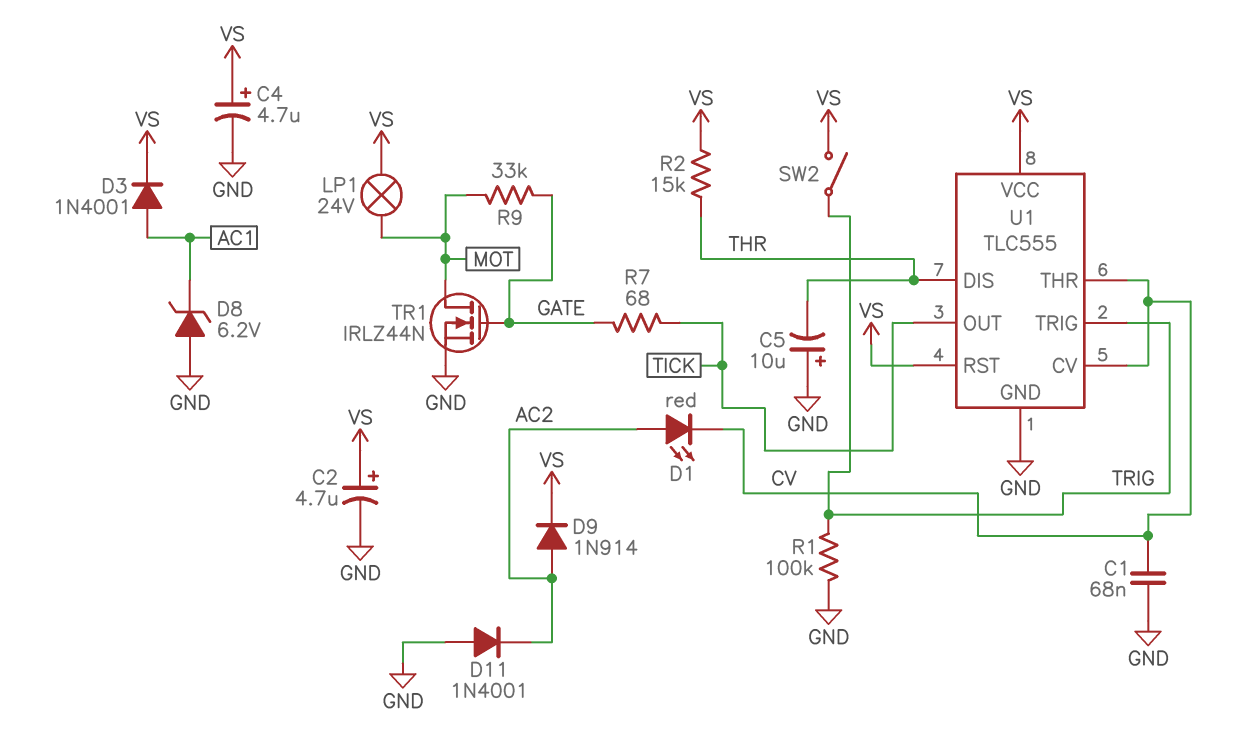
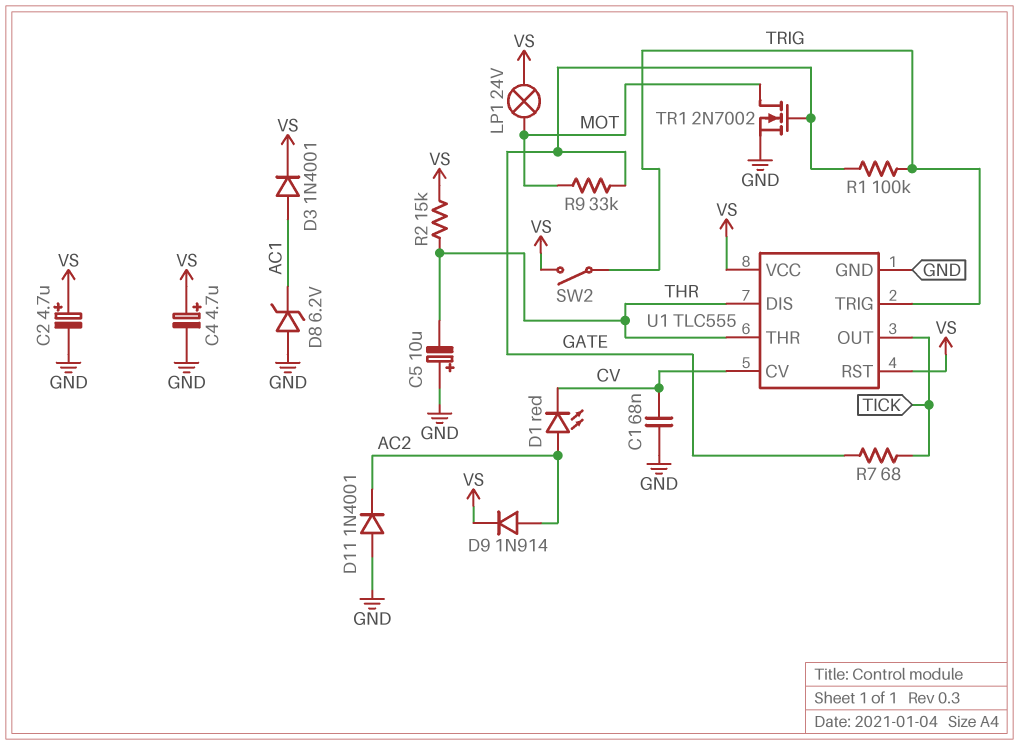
R1: 100k (GND, TRIG) -> 100k (GATE, TRIG)
TR1: NMOS IRLZ44N (G GATE, D MOT, S GND) -> NMOS 2N7002 (G GATE, D MOT, S GND)
U1 pin THR: CV -> THR

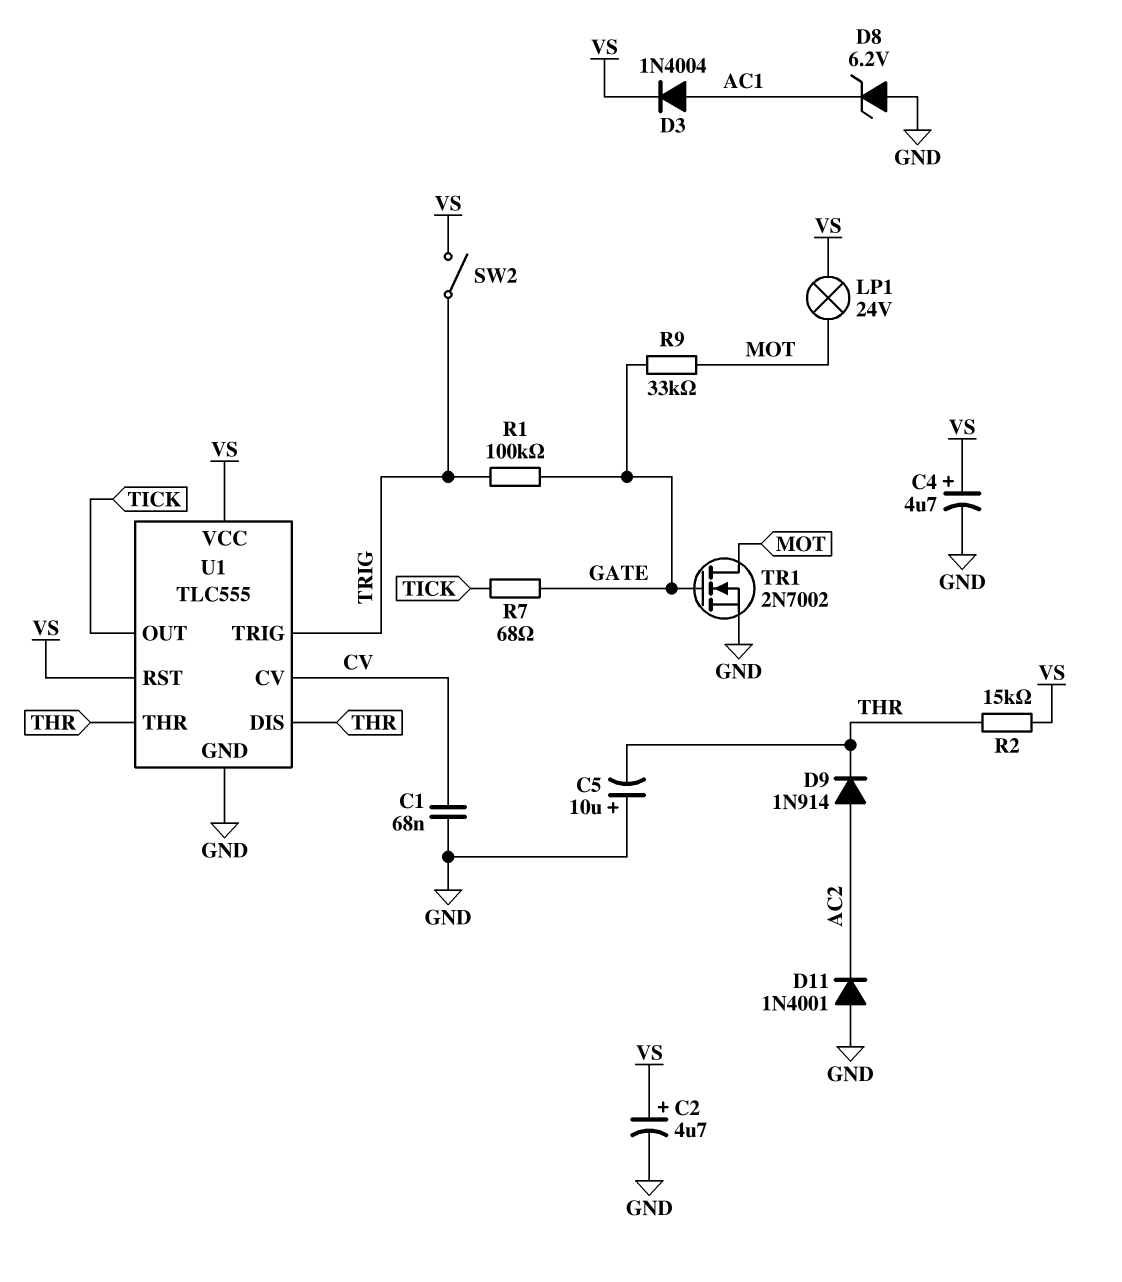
D1: LED red (A AC2, K CV) -> none
D3: diode 1N4001 (A AC1, K VS) -> diode 1N4004 (A AC1, K VS)
D9: diode 1N914 (A AC2, K VS) -> diode 1N914 (A AC2, K THR)

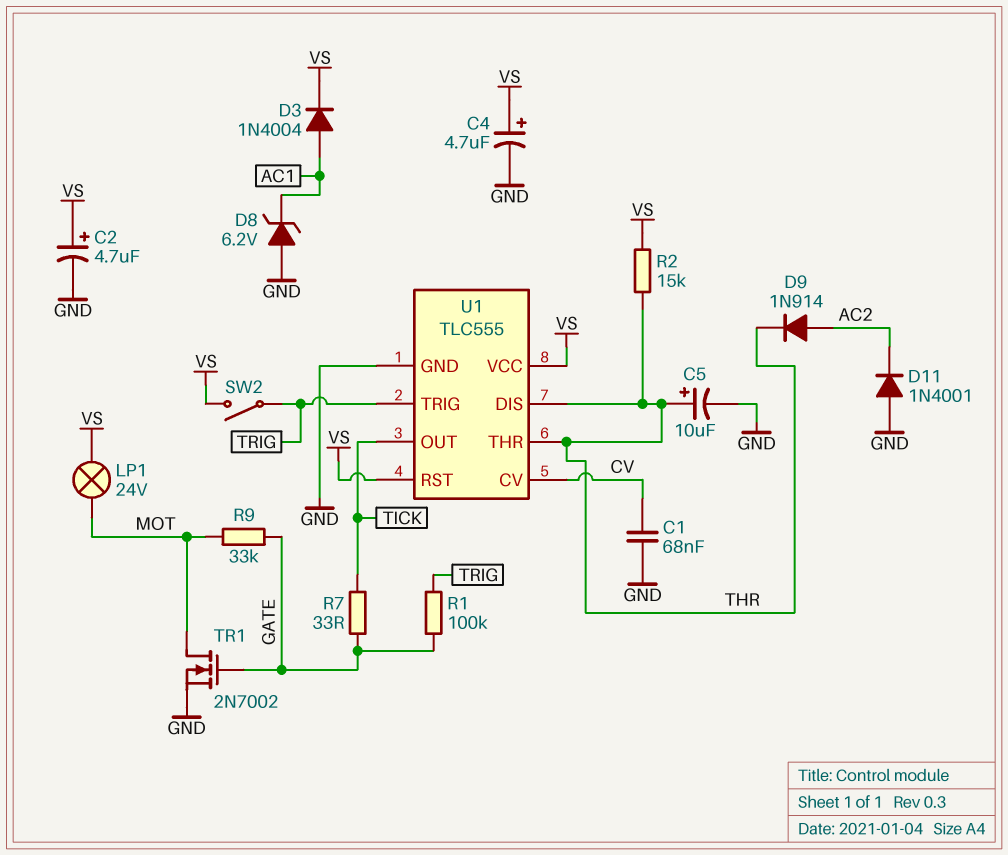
C5: 10uF (plus GND, minus THR) -> 10uF (plus THR, minus GND)
R7: 68 (GATE, TICK) -> 33 (GATE, TICK)

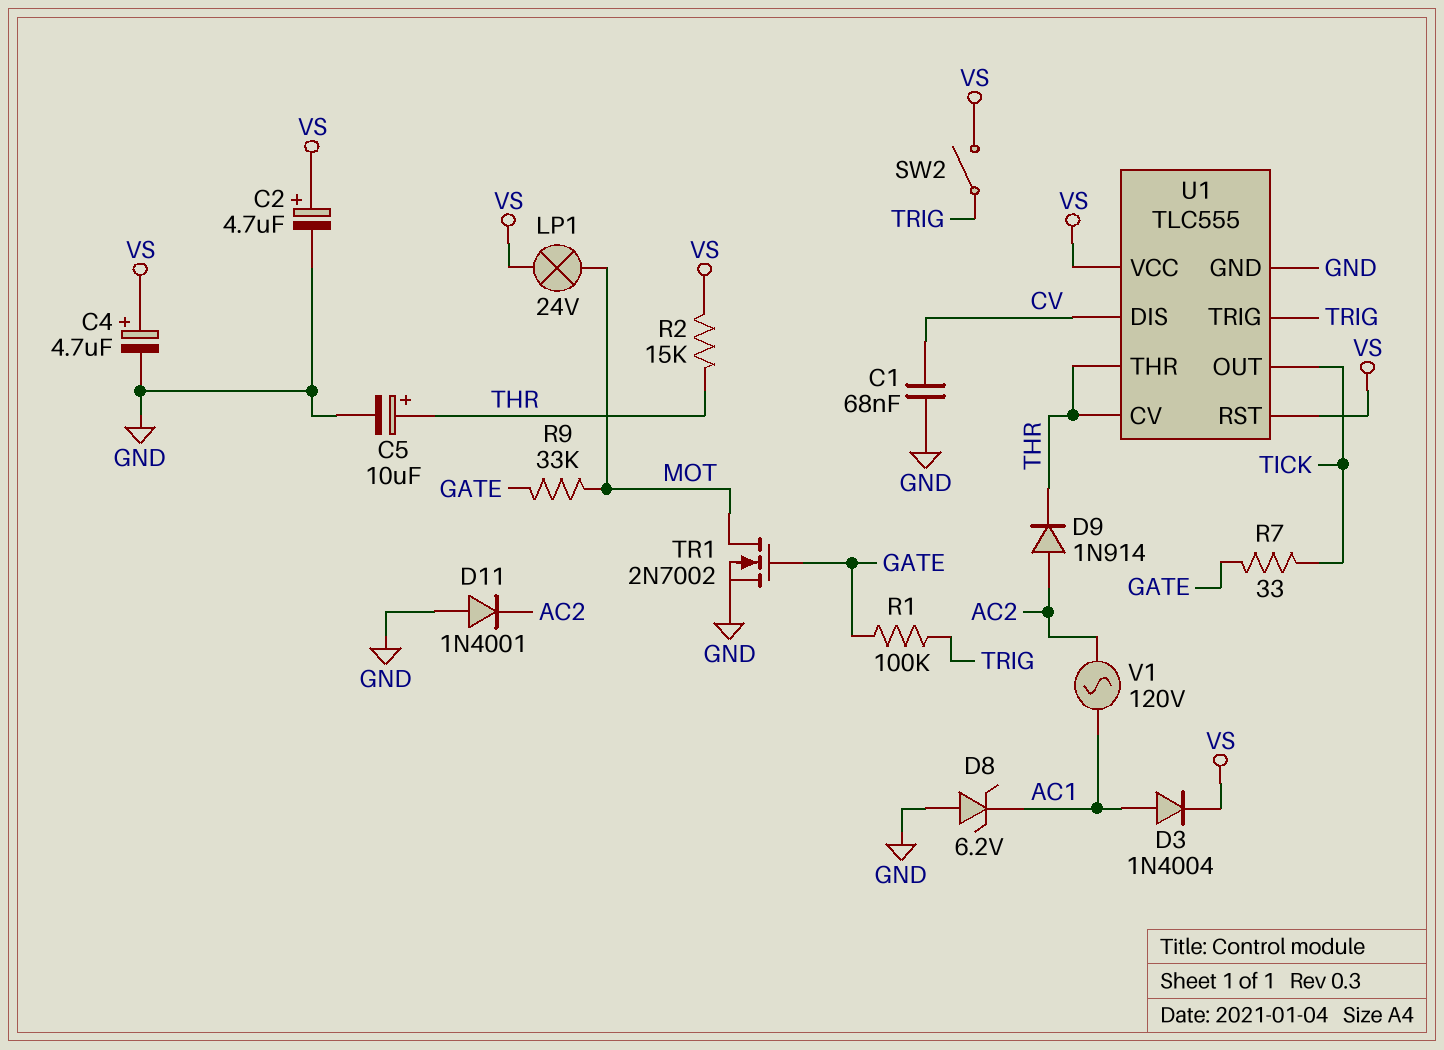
U1 pin CV: CV -> THR
U1 pin DIS: THR -> CV
V1: none -> AC 120V (AC1, AC2)

